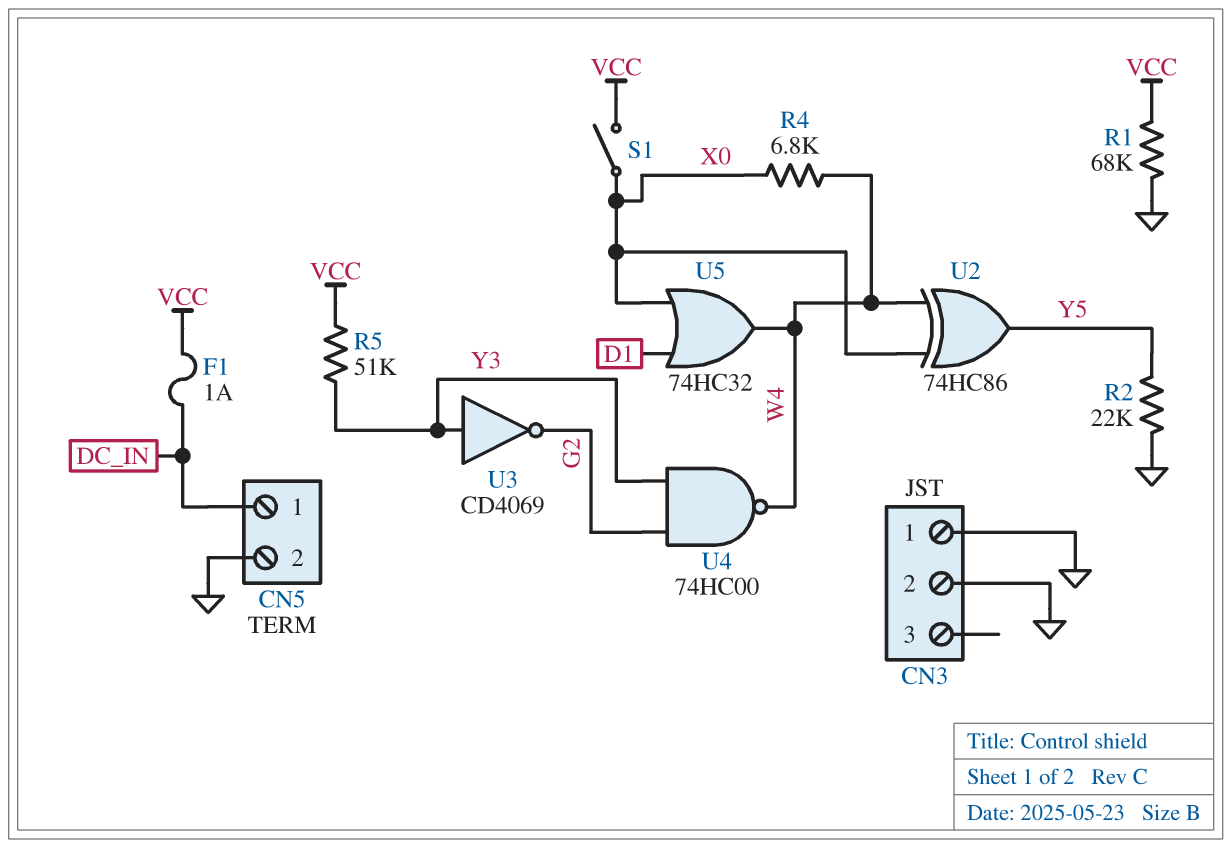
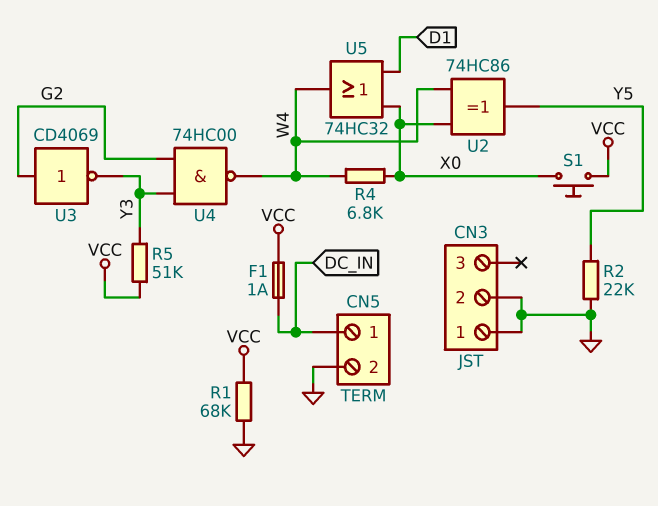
S1: switch (VCC, X0) -> button (VCC, X0)
U3: NOT CD4069 (in Y3, out G2) -> NOT CD4069 (in G2, out Y3)

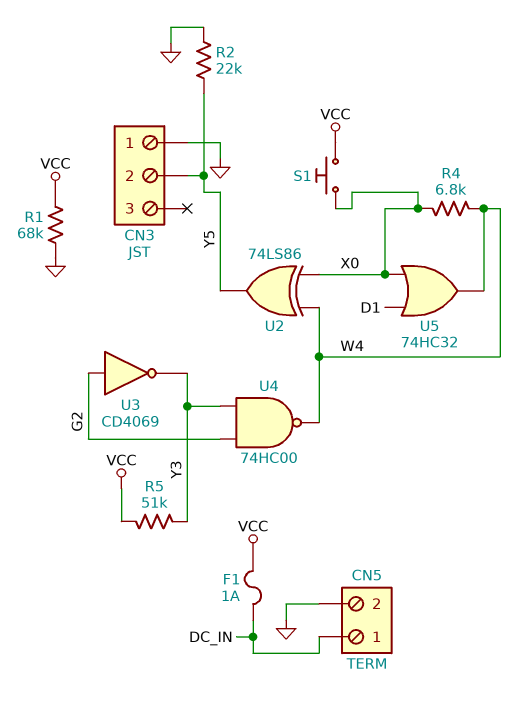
CN3 pin 2: GND -> Y5
U2: XOR 74HC86 (in W4, in X0, out Y5) -> XOR 74LS86 (in W4, in X0, out Y5)

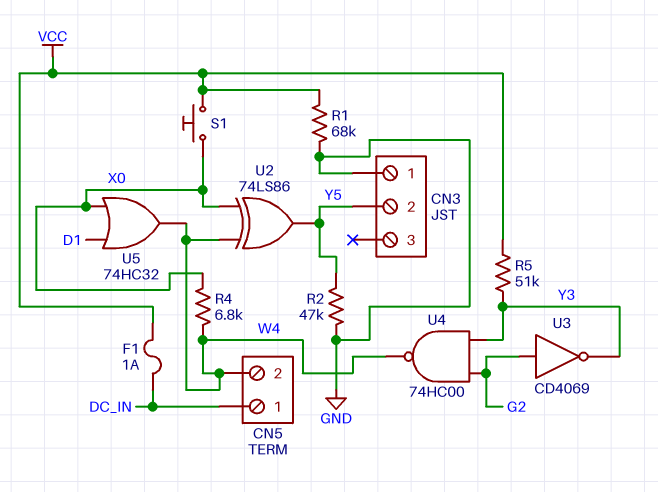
CN5 pin 2: GND -> W4
R2: 22k (GND, Y5) -> 47k (GND, Y5)

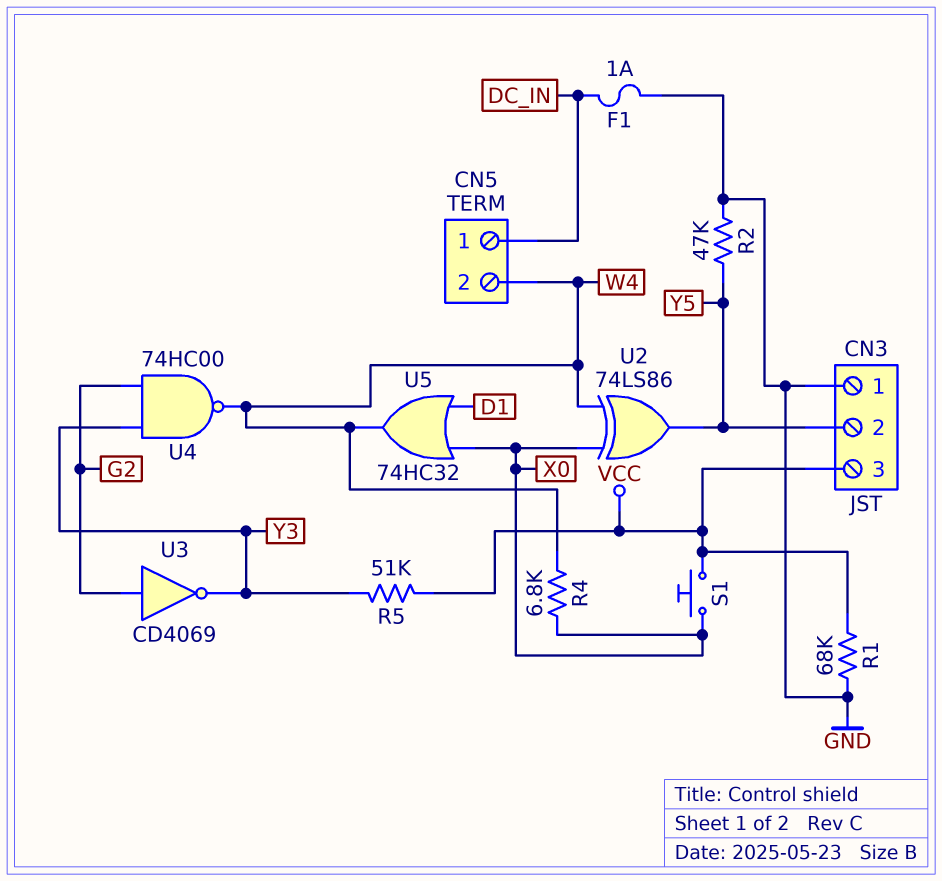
CN3 pin 3: none -> VCC
F1: 1A (DC_IN, VCC) -> 1A (DC_IN, GND)

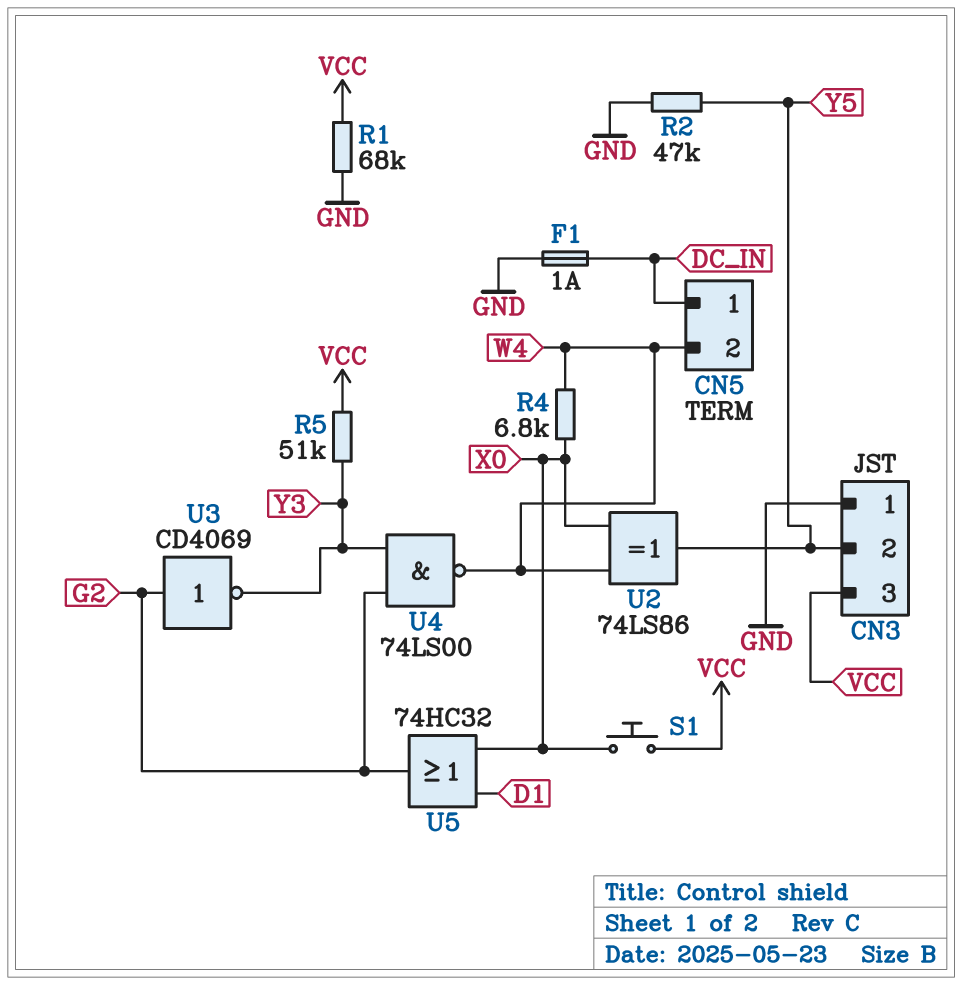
U4: NAND 74HC00 (in G2, in Y3, out W4) -> NAND 74LS00 (in G2, in Y3, out W4)
U5: OR 74HC32 (in D1, in X0, out W4) -> OR 74HC32 (in D1, in X0, out G2)

